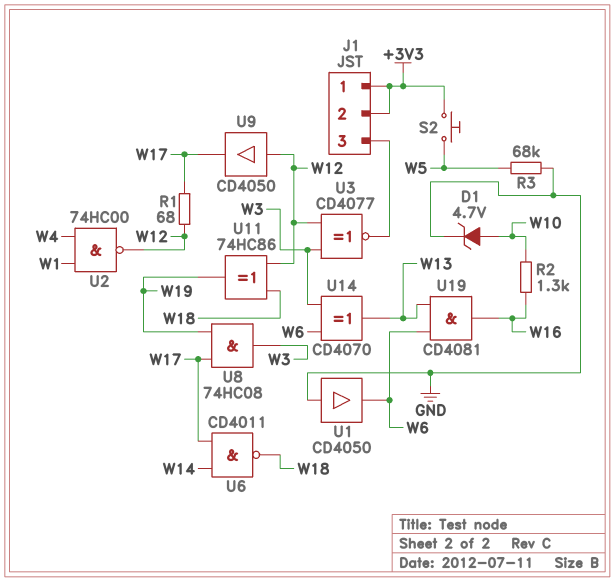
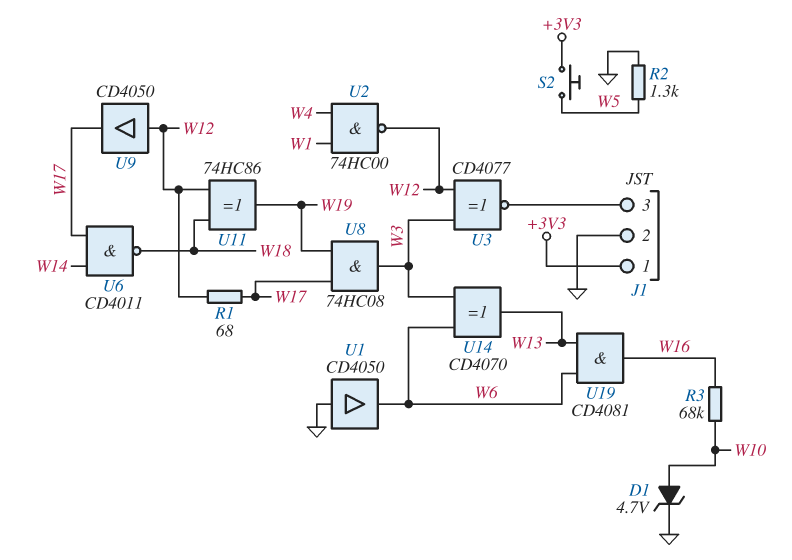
J1 pin 2: +3V3 -> GND
R2: 1.3k (W10, W16) -> 1.3k (GND, W5)
R3: 68k (GND, W5) -> 68k (W10, W16)

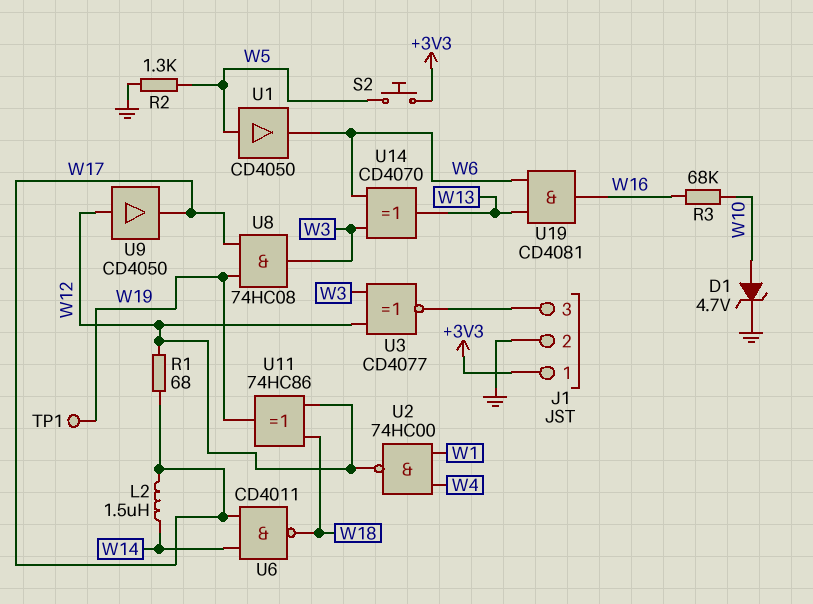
L2: none -> 1.5uH (W14, W17)
TP1: none -> test point (W19)
U1: buffer CD4050 (in GND, out W6) -> buffer CD4050 (in W5, out W6)

